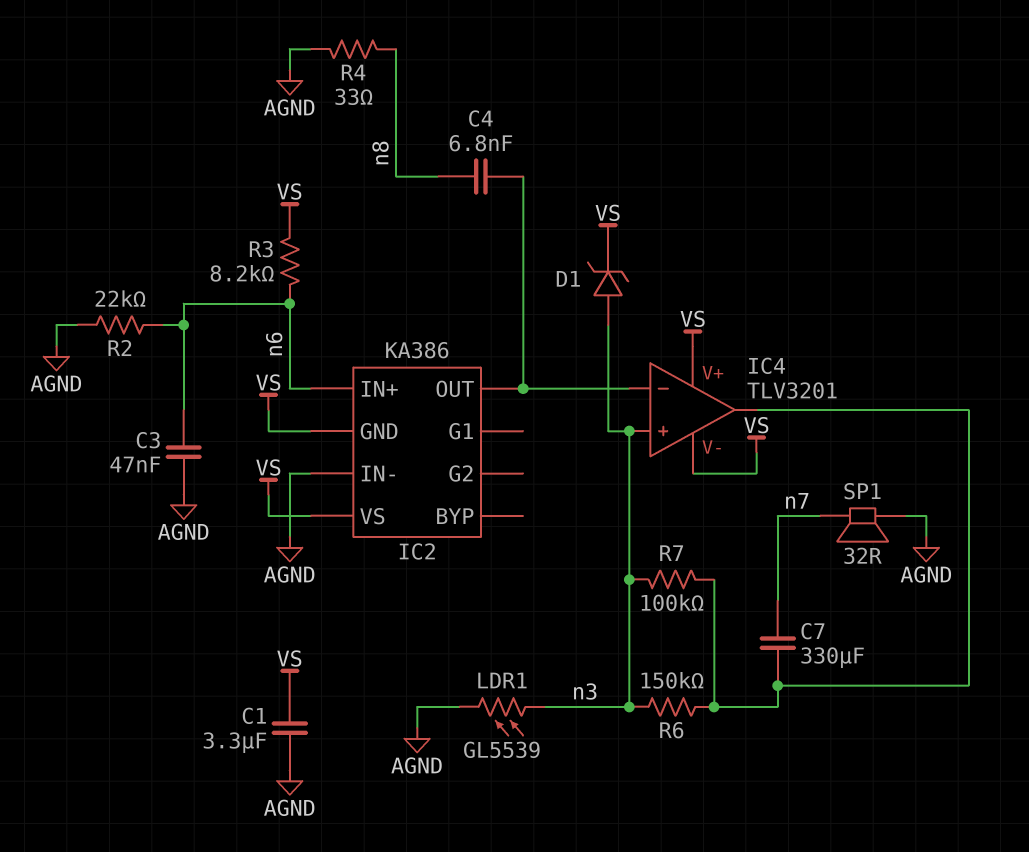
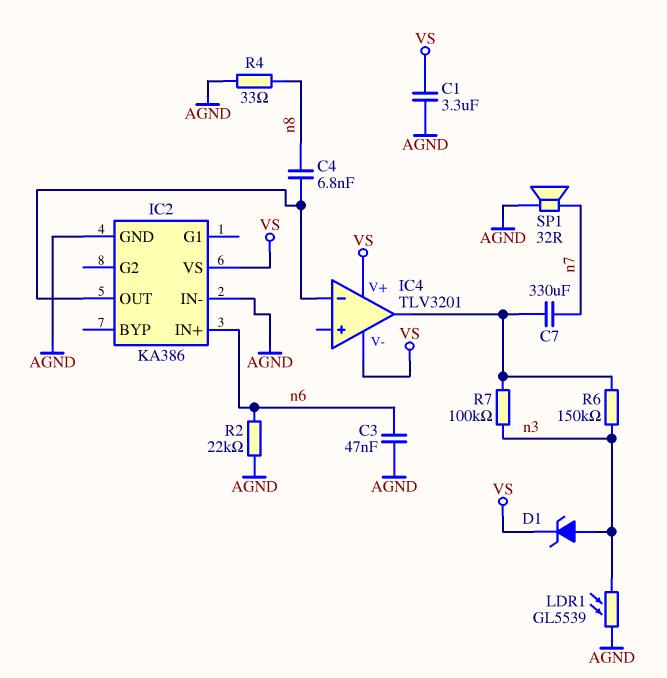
IC2 pin GND: VS -> AGND
IC4 pin in+: n3 -> none
R3: 8.2k (VS, n6) -> none

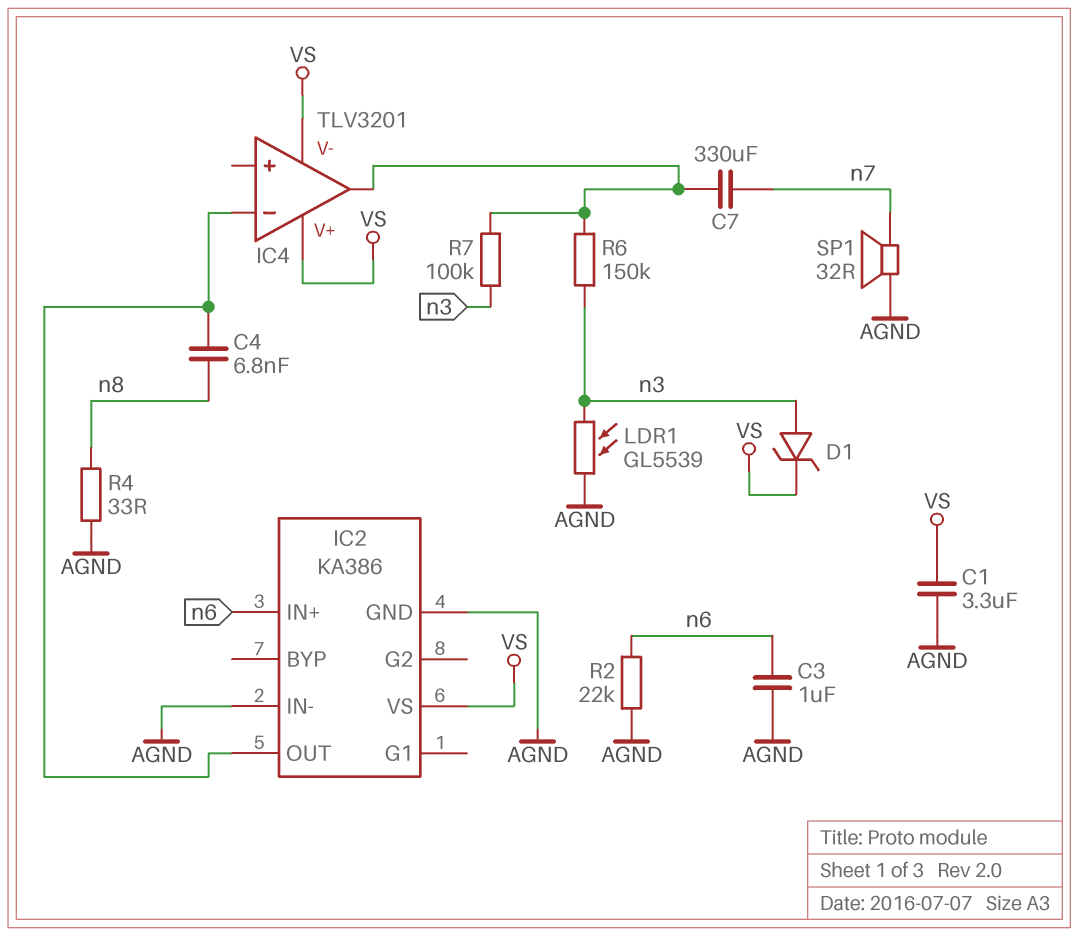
C3: 47nF (AGND, n6) -> 1uF (AGND, n6)

